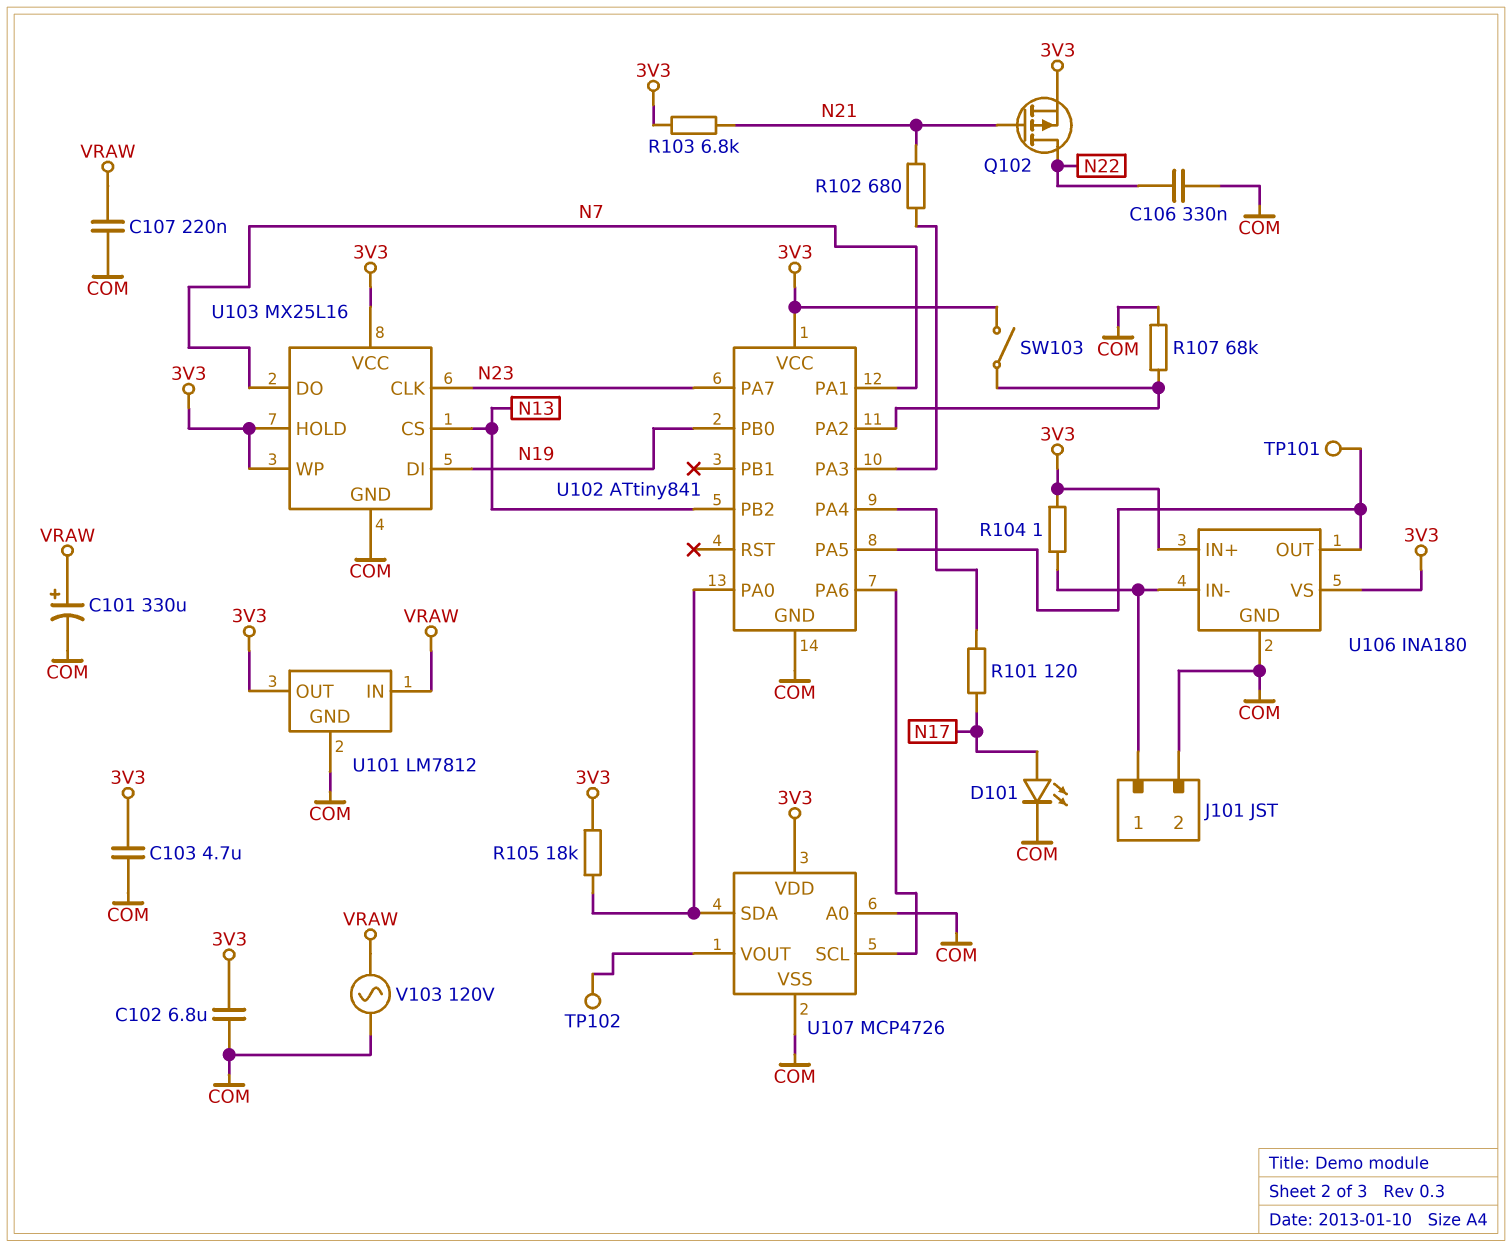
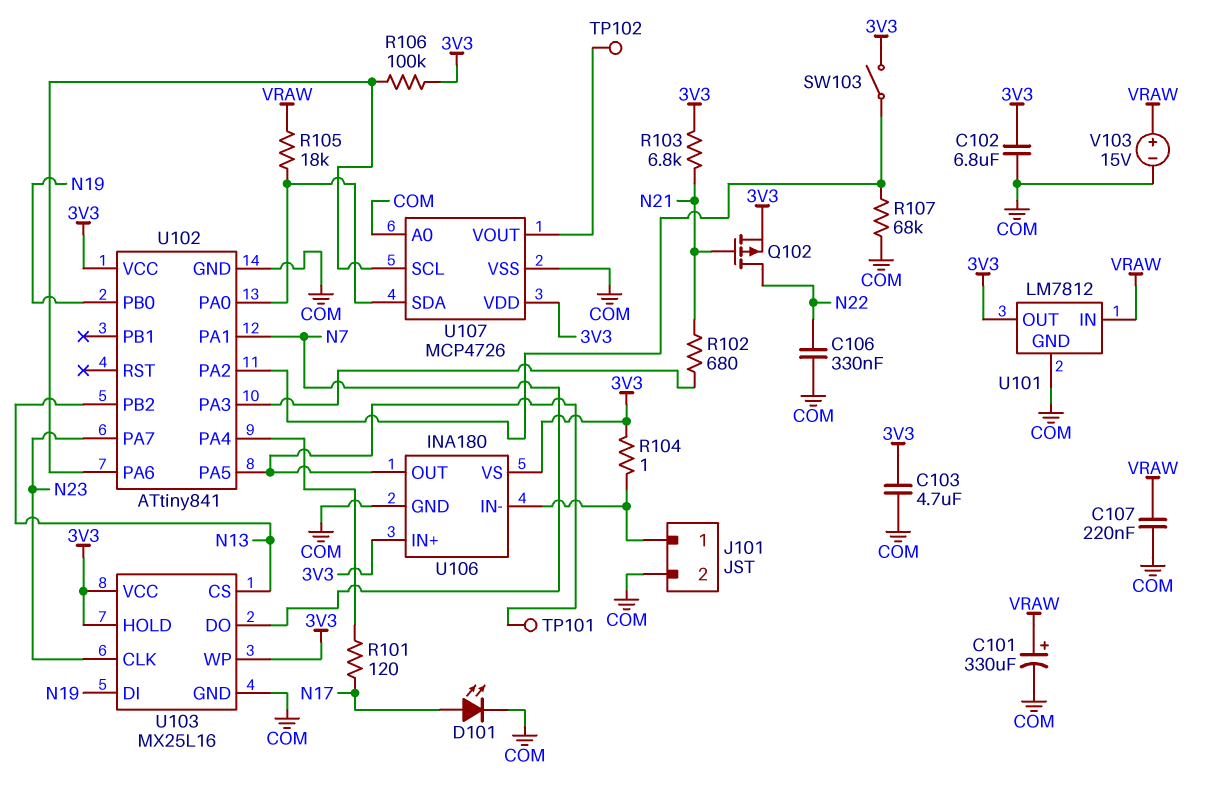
R105: 18k (3V3, U102/PA0) -> 18k (U102/PA0, VRAW)
R106: none -> 100k (3V3, U102/PA6)
V103: AC 120V (COM, VRAW) -> 15V (plus VRAW, minus COM)

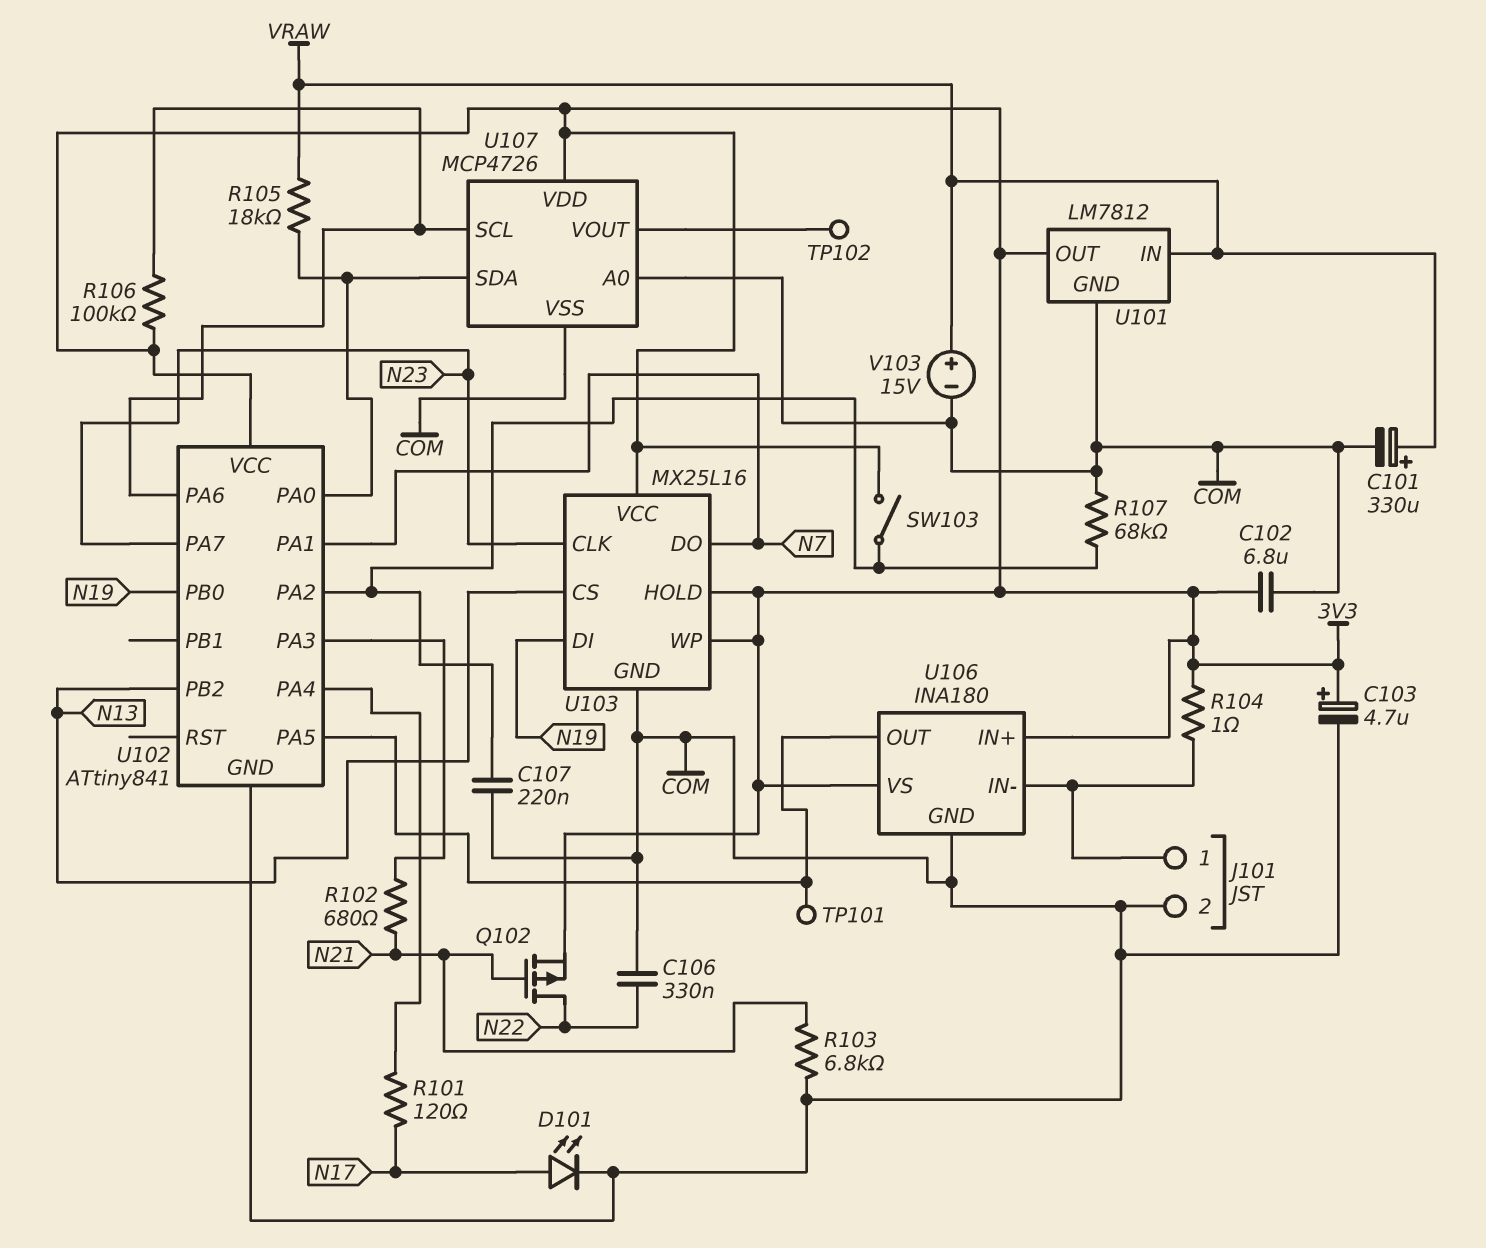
C103: 4.7uF (3V3, COM) -> 4.7uF (plus 3V3, minus COM)
C107: 220nF (COM, VRAW) -> 220nF (COM, U102/PA2)
R103: 6.8k (3V3, N21) -> 6.8k (COM, N21)

